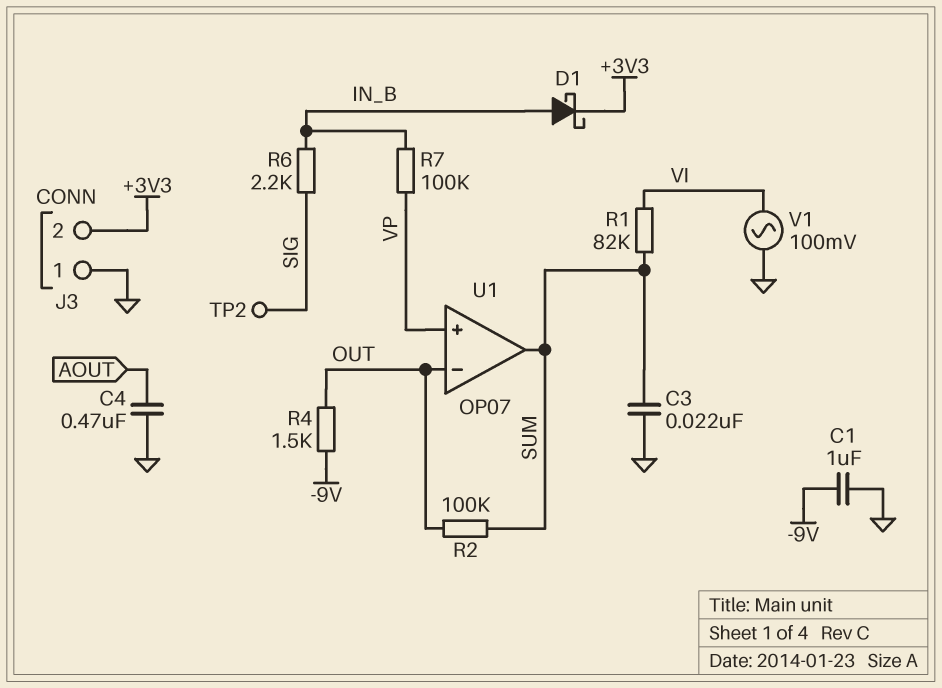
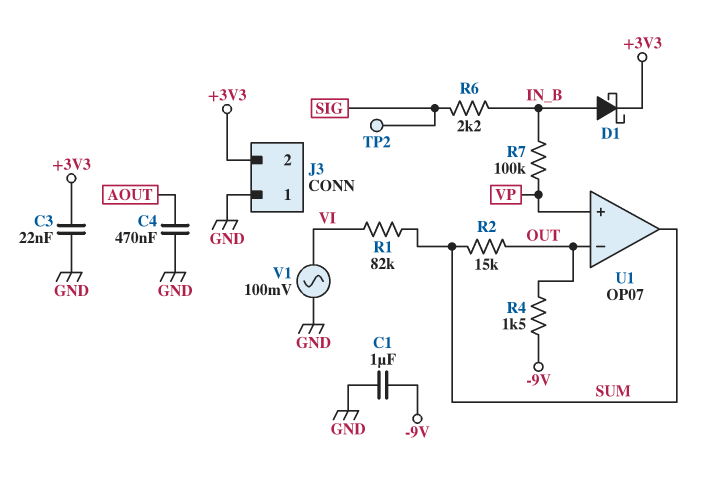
C3: 22nF (GND, SUM) -> 22nF (+3V3, GND)
R2: 100k (OUT, SUM) -> 15k (OUT, SUM)

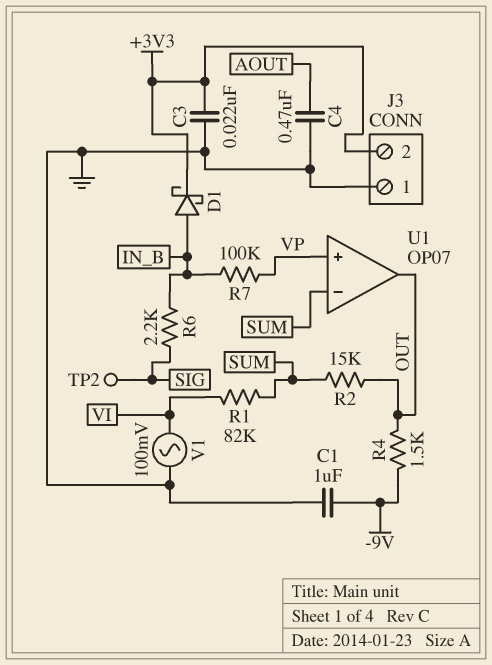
U1 pin in-: OUT -> SUM
U1 pin out: SUM -> OUT

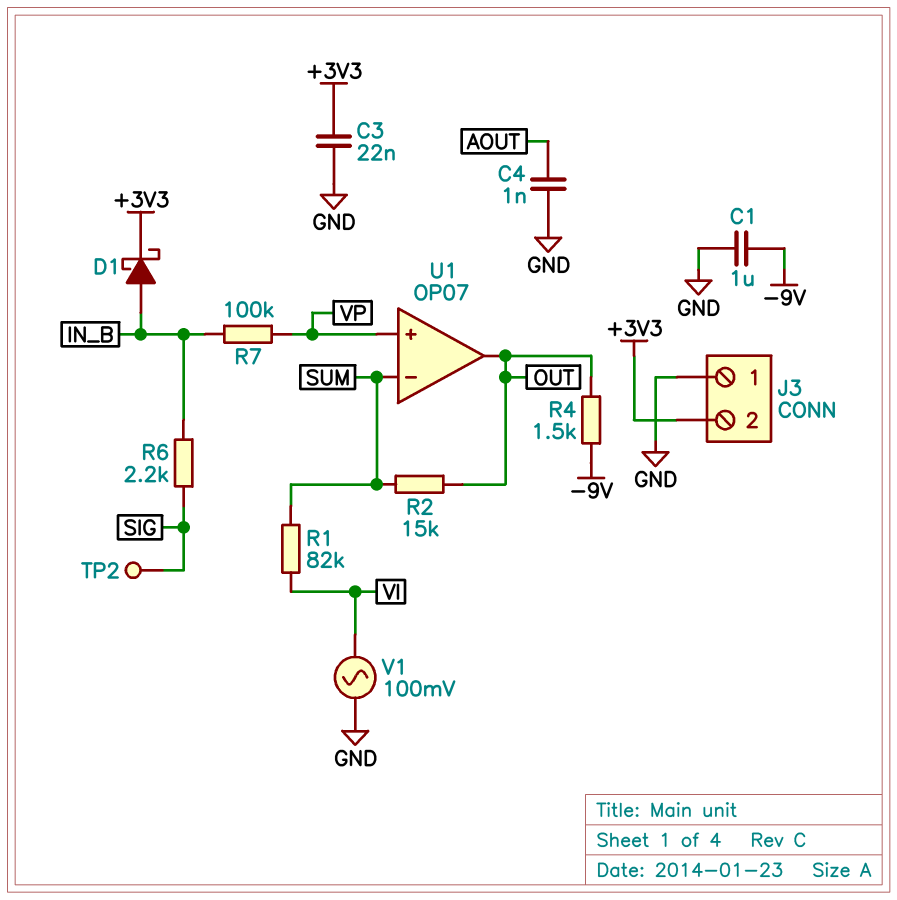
C4: 470nF (AOUT, GND) -> 1nF (AOUT, GND)

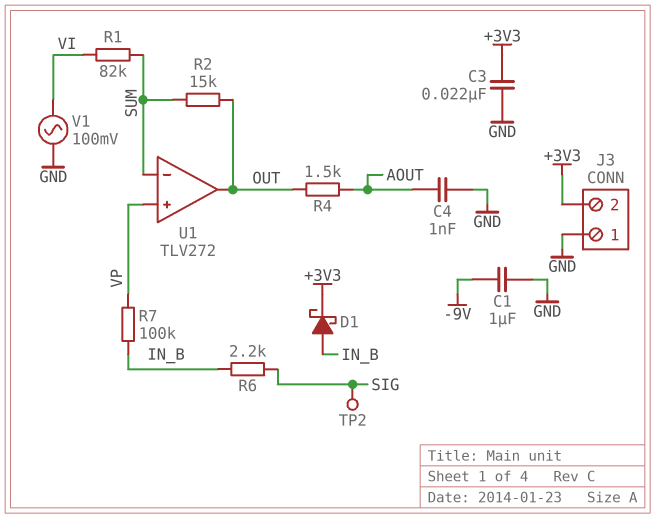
R4: 1.5k (-9V, OUT) -> 1.5k (AOUT, OUT)
U1: OP07 -> TLV272

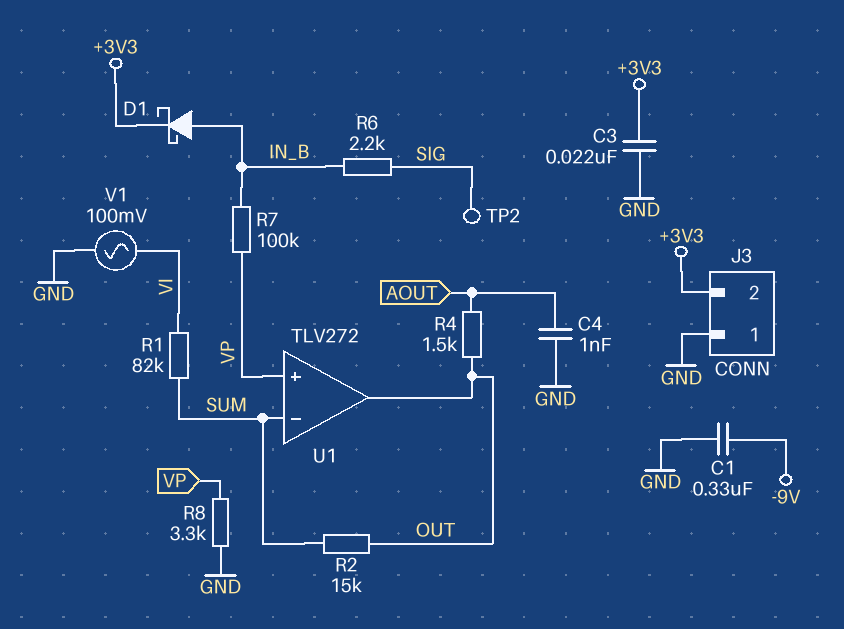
C1: 1uF (-9V, GND) -> 330nF (-9V, GND)
R8: none -> 3.3k (GND, VP)

